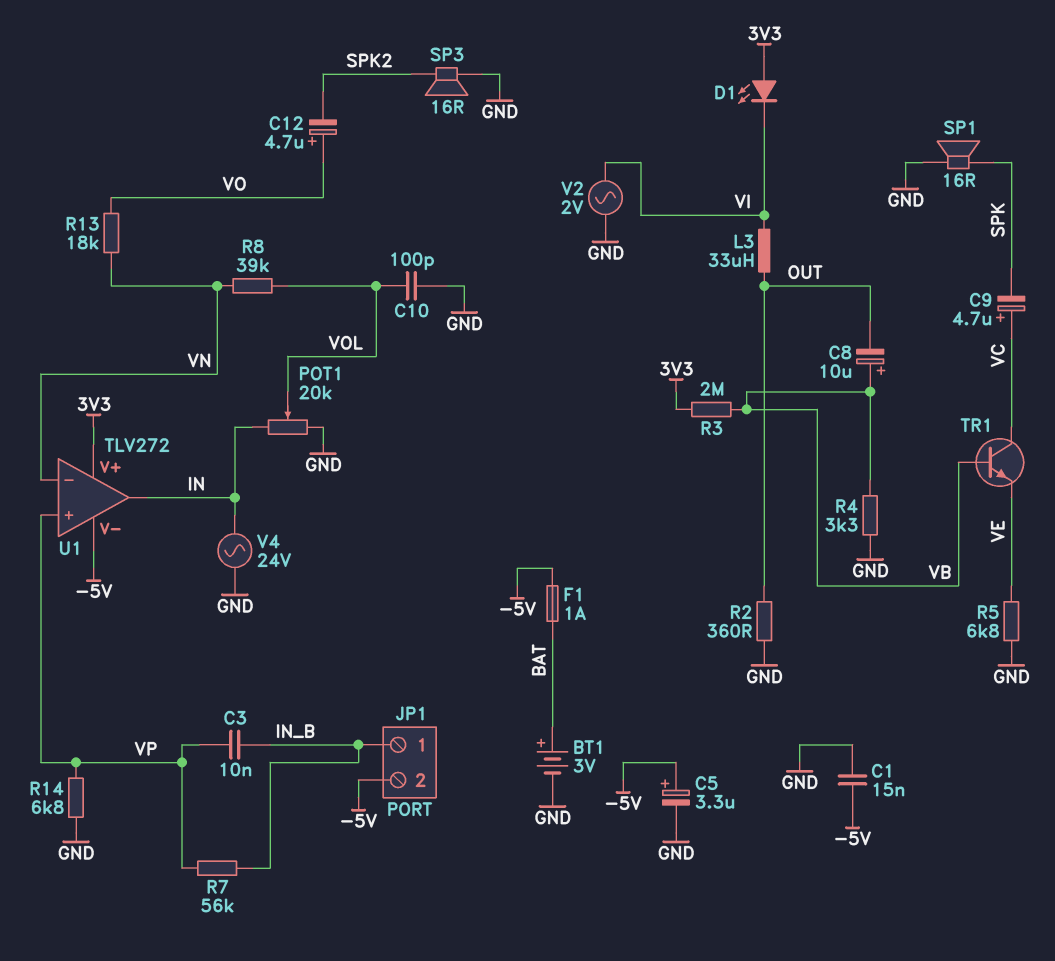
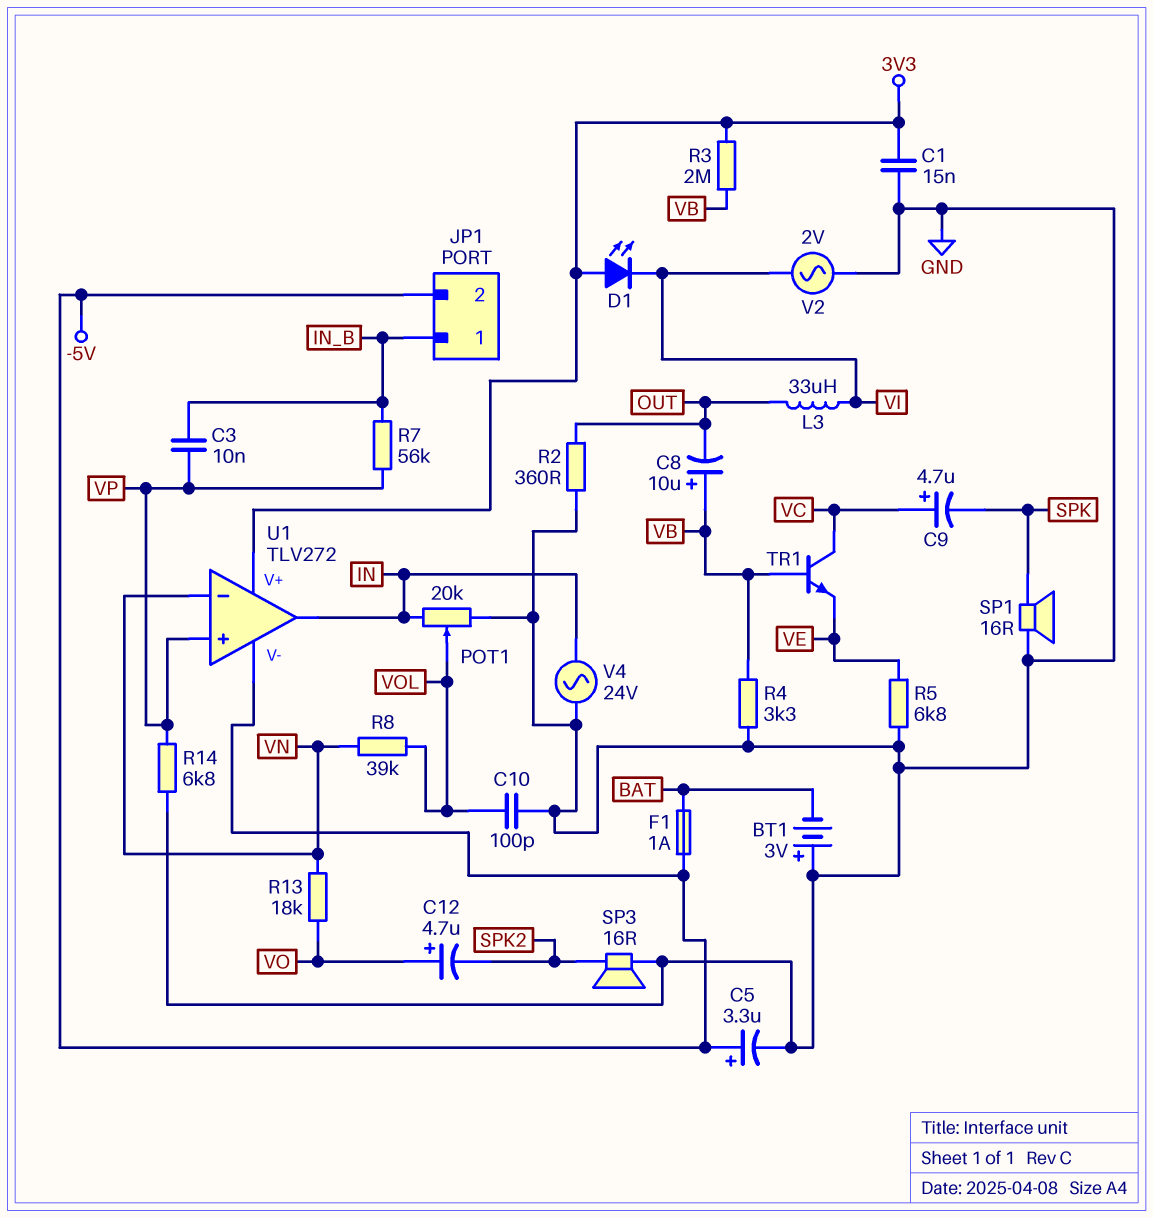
BT1: 3V (plus BAT, minus GND) -> 3V (plus GND, minus BAT)
C1: 15nF (-5V, GND) -> 15nF (3V3, GND)

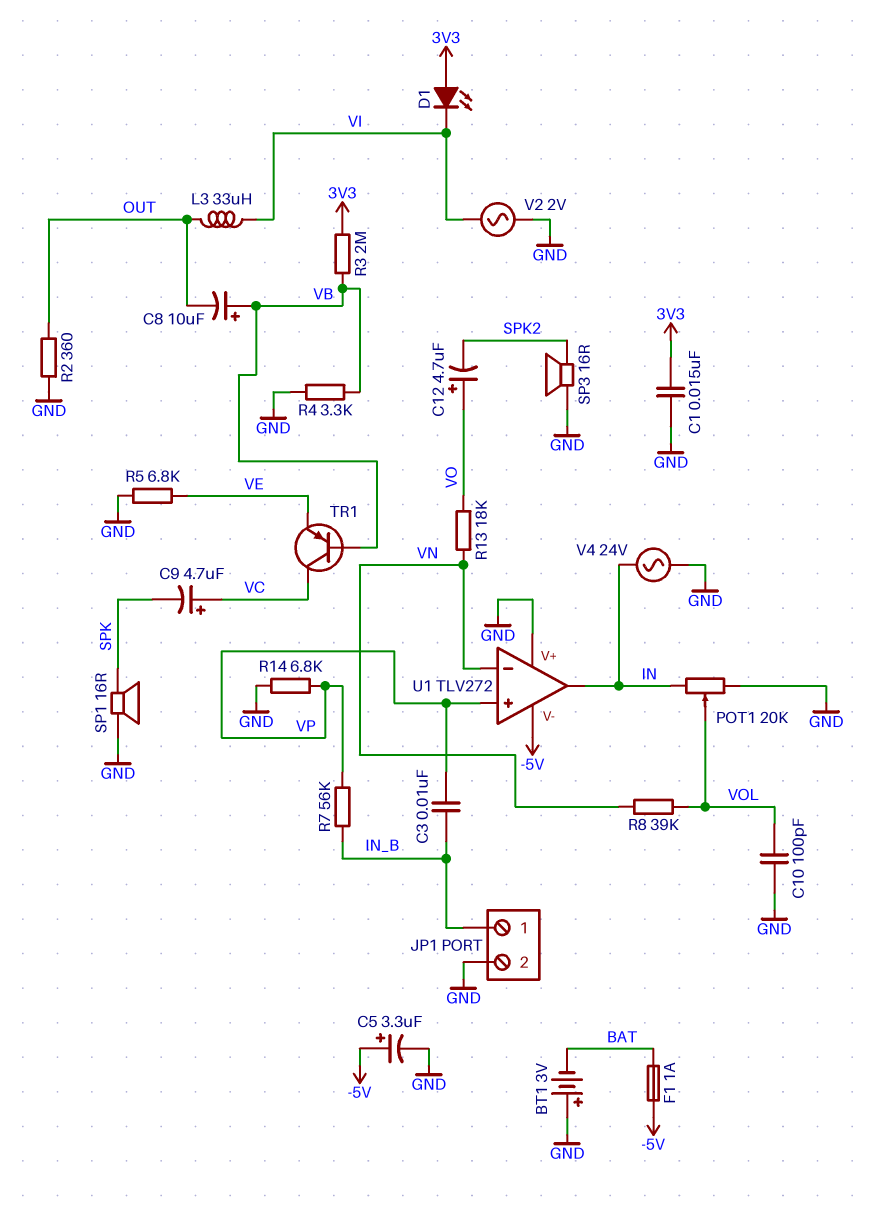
JP1 pin 2: -5V -> GND
TR1: NPN (B VB, C VC, E VE) -> PNP (B VB, C VC, E VE)
U1 pin V+: 3V3 -> GND

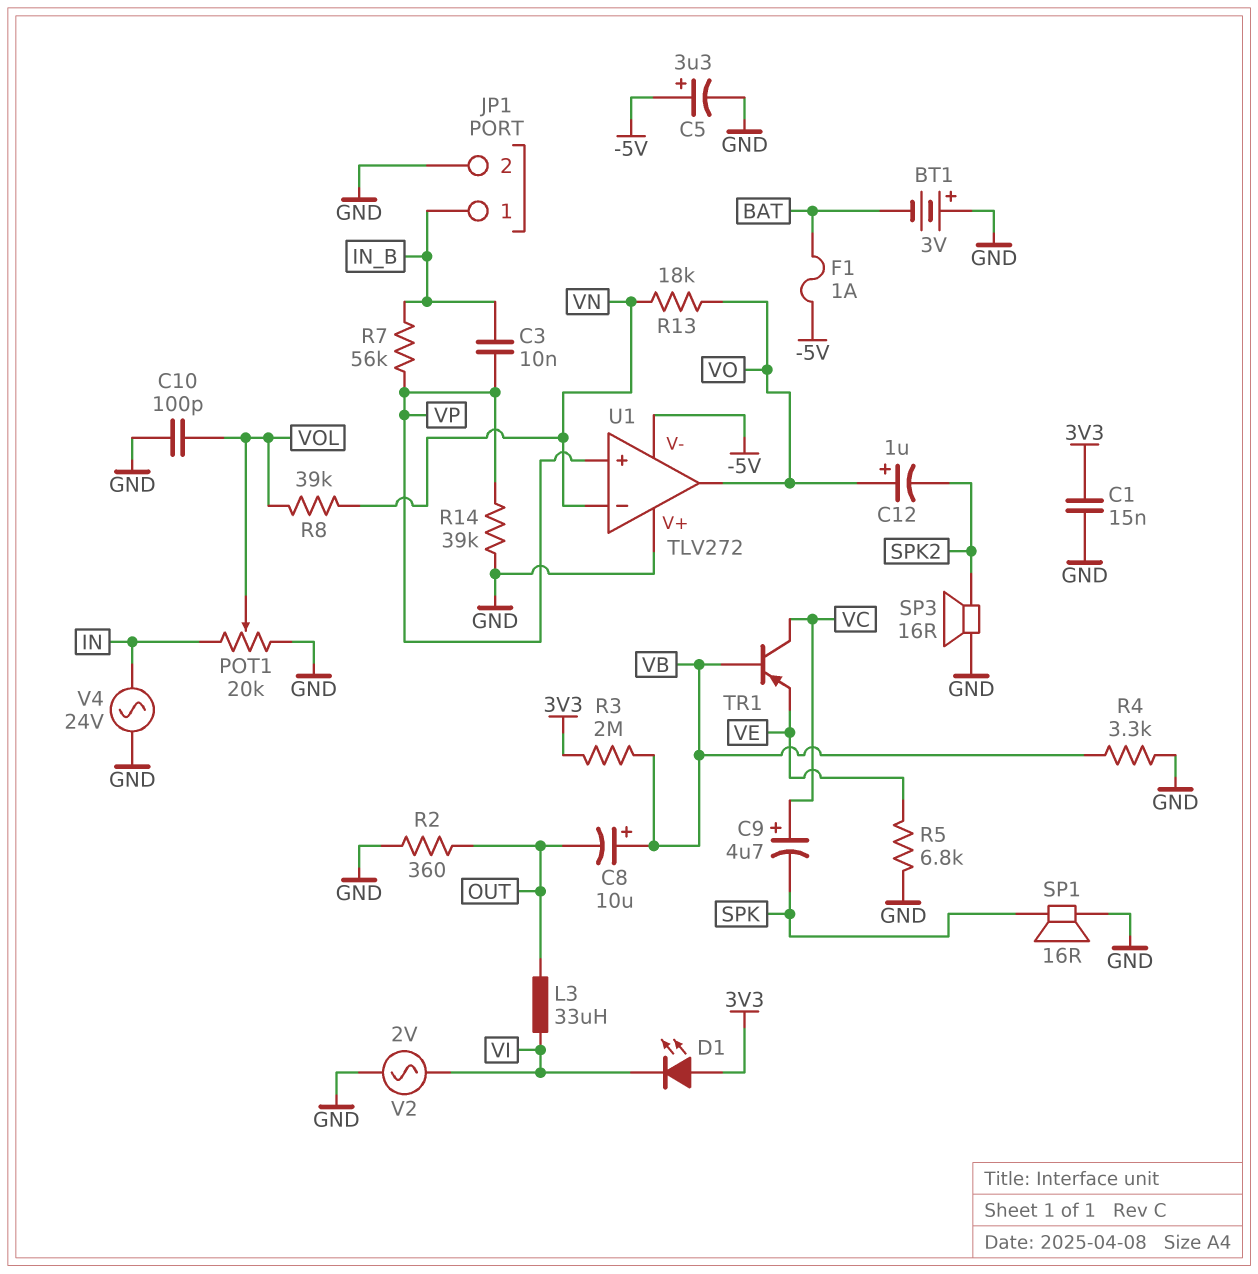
C12: 4.7uF (plus VO, minus SPK2) -> 1uF (plus VO, minus SPK2)
R14: 6.8k (GND, VP) -> 39k (GND, VP)
U1 pin out: IN -> VO

